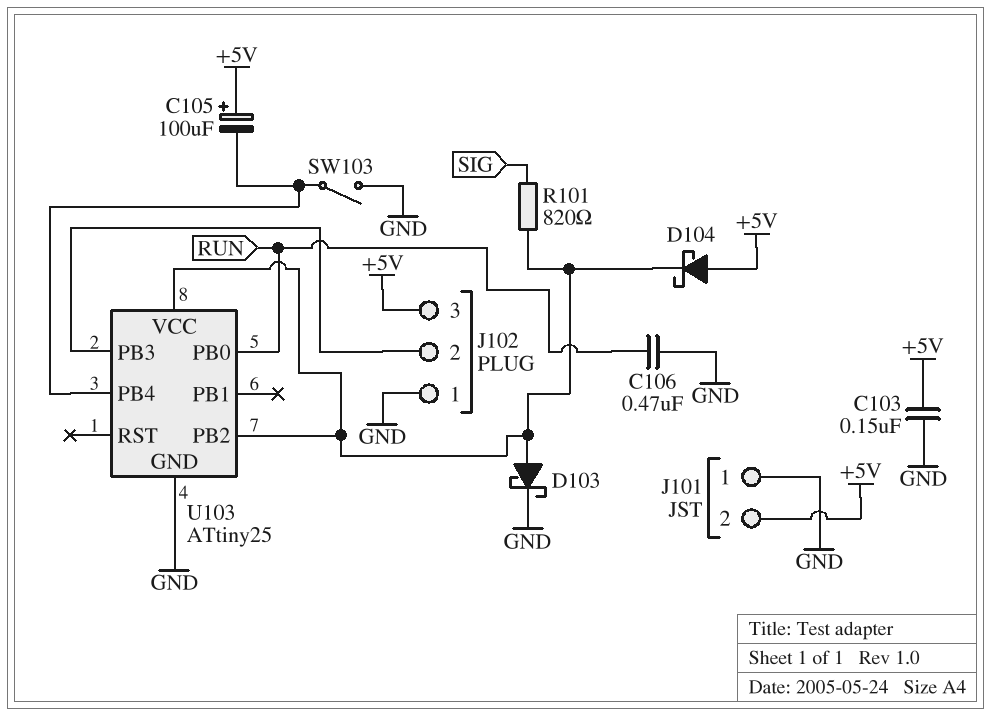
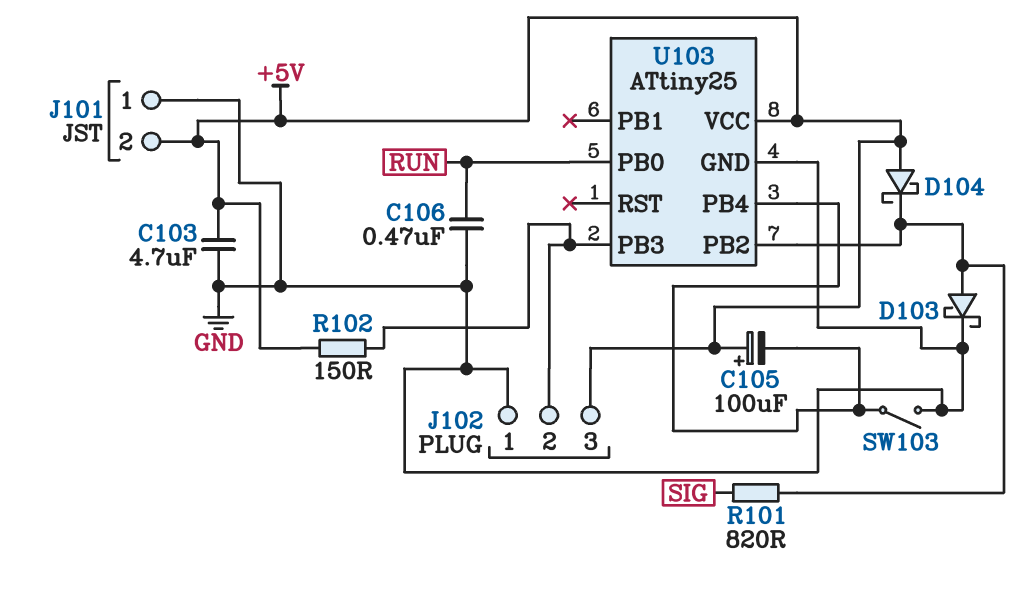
C103: 150nF (+5V, GND) -> 4.7uF (+5V, GND)
R102: none -> 150 (+5V, J102/2)
U103 pin VCC: U103/PB2 -> +5V

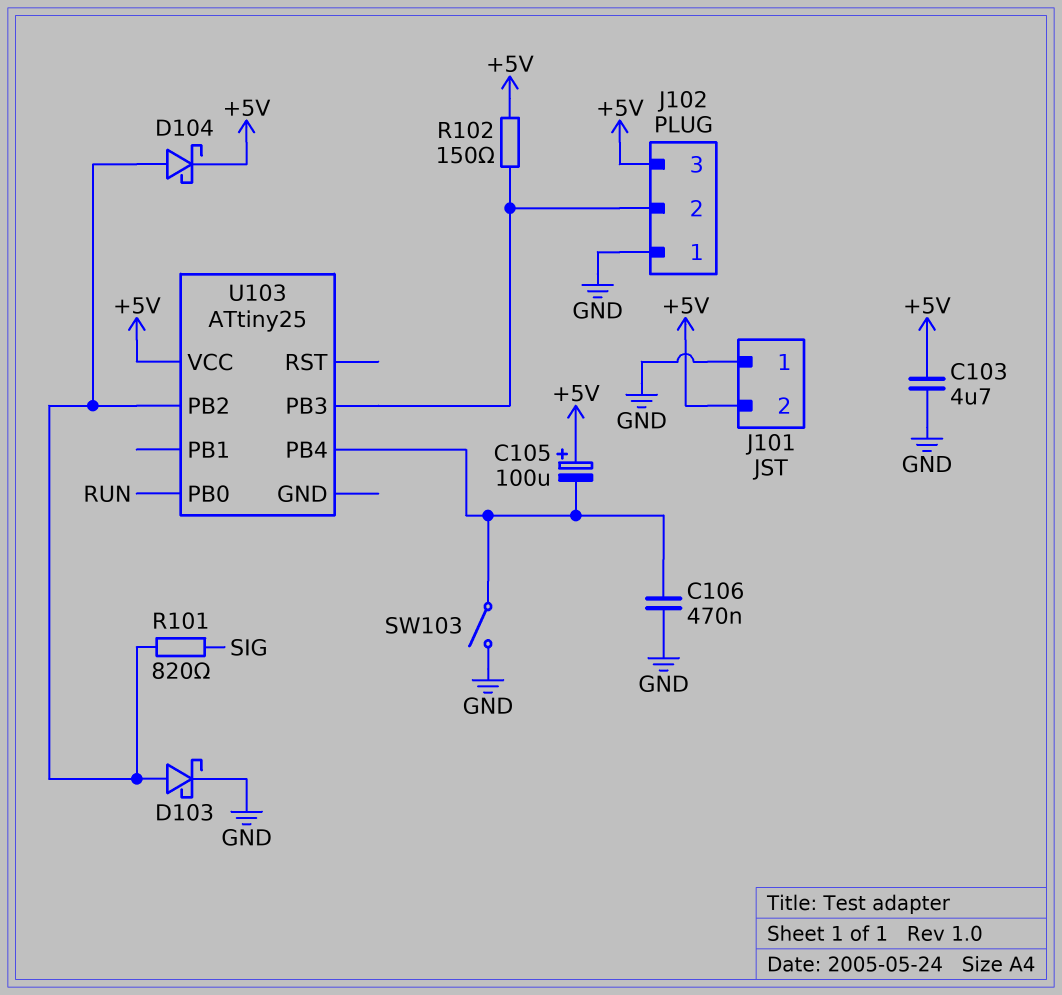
C106: 470nF (GND, RUN) -> 470nF (GND, U103/PB4)
D104: schottky (A +5V, K U103/PB2) -> schottky (A U103/PB2, K +5V)
U103 pin GND: GND -> none

